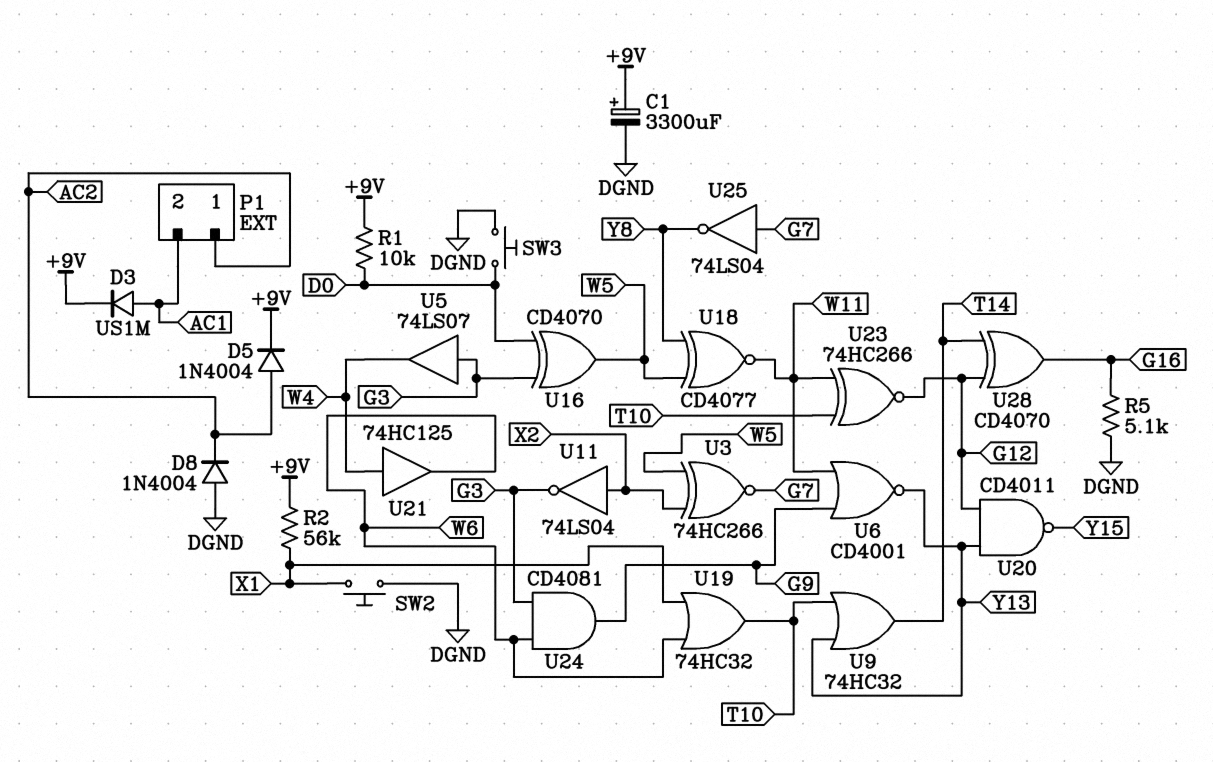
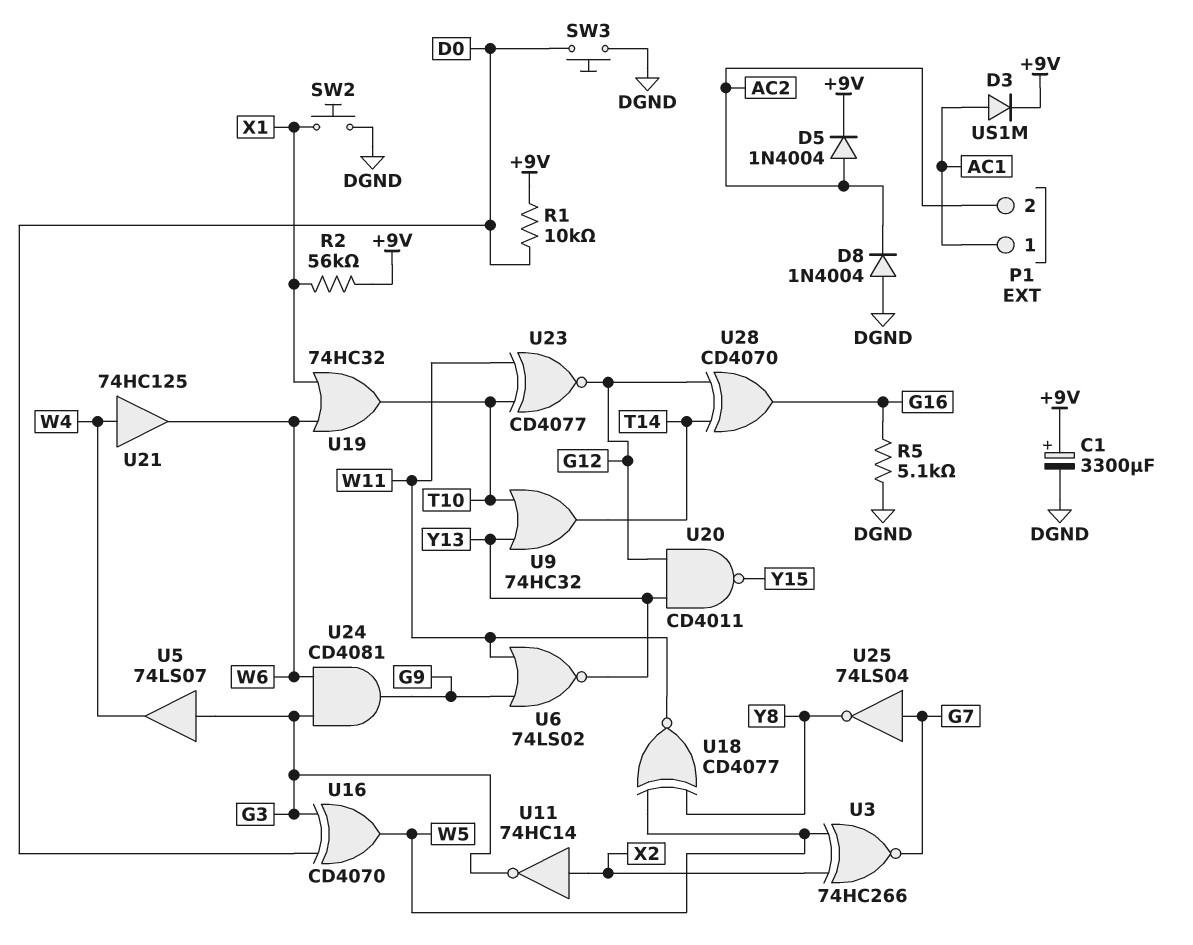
P1 pin 1: AC2 -> AC1
P1 pin 2: AC1 -> AC2
U6: NOR CD4001 (in G9, in W11, out Y13) -> NOR 74LS02 (in G9, in W11, out Y13)
U11: NOT 74LS04 (in X2, out G3) -> NOT 74HC14 (in X2, out G3)
U23: XNOR 74HC266 (in T10, in W11, out G12) -> XNOR CD4077 (in T10, in W11, out G12)

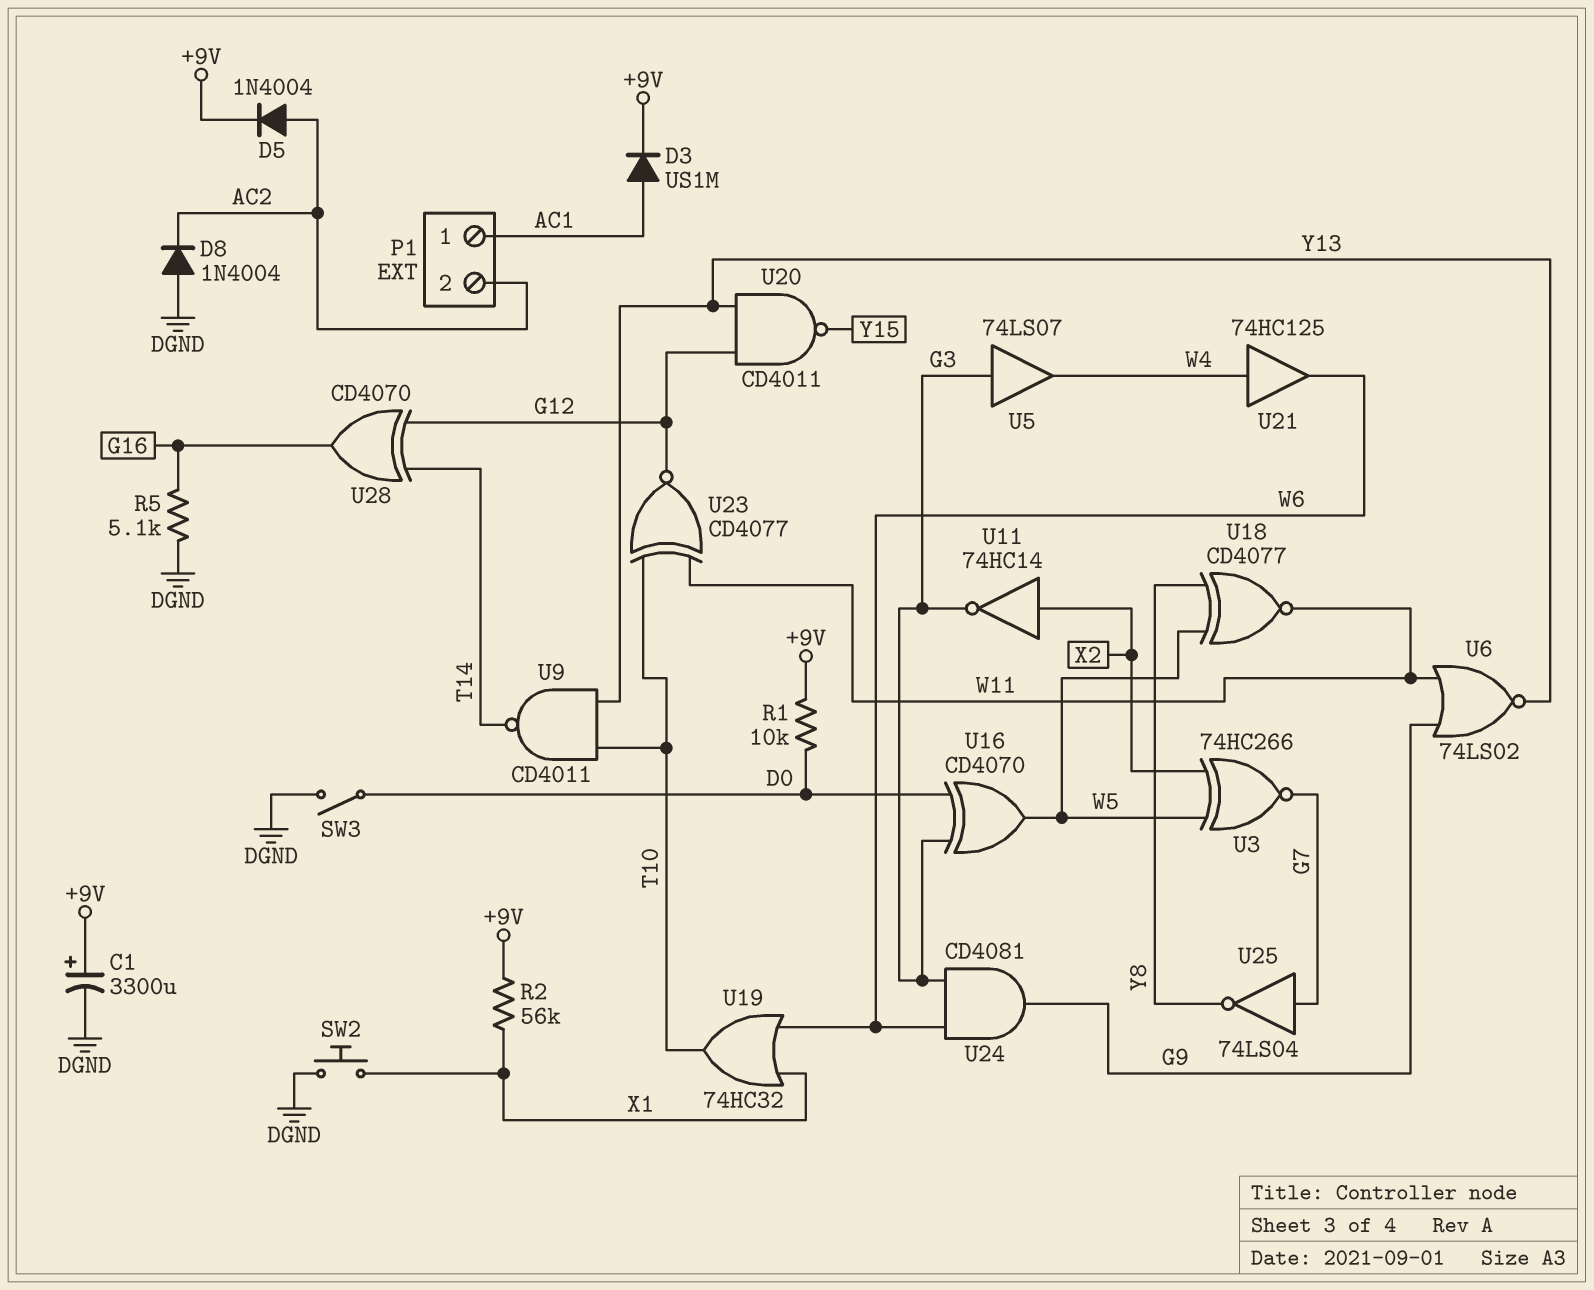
SW3: button (D0, DGND) -> switch (D0, DGND)
U9: OR 74HC32 (in T10, in Y13, out T14) -> NAND CD4011 (in T10, in Y13, out T14)

